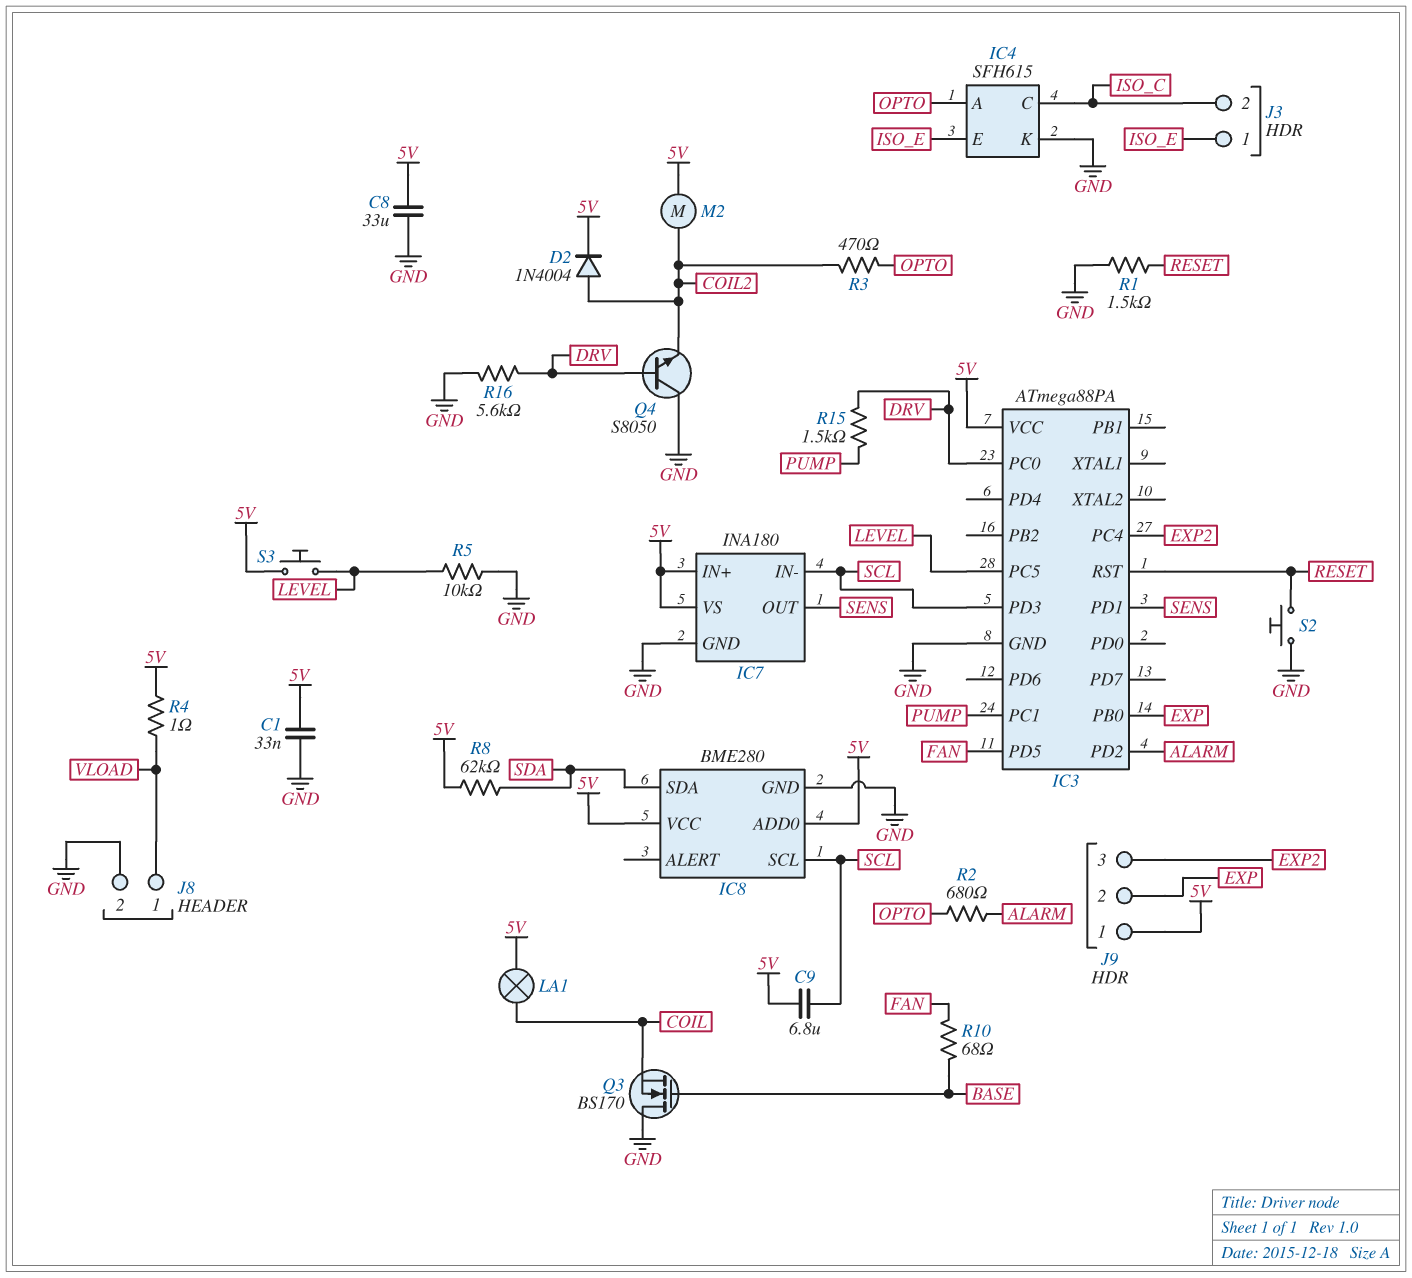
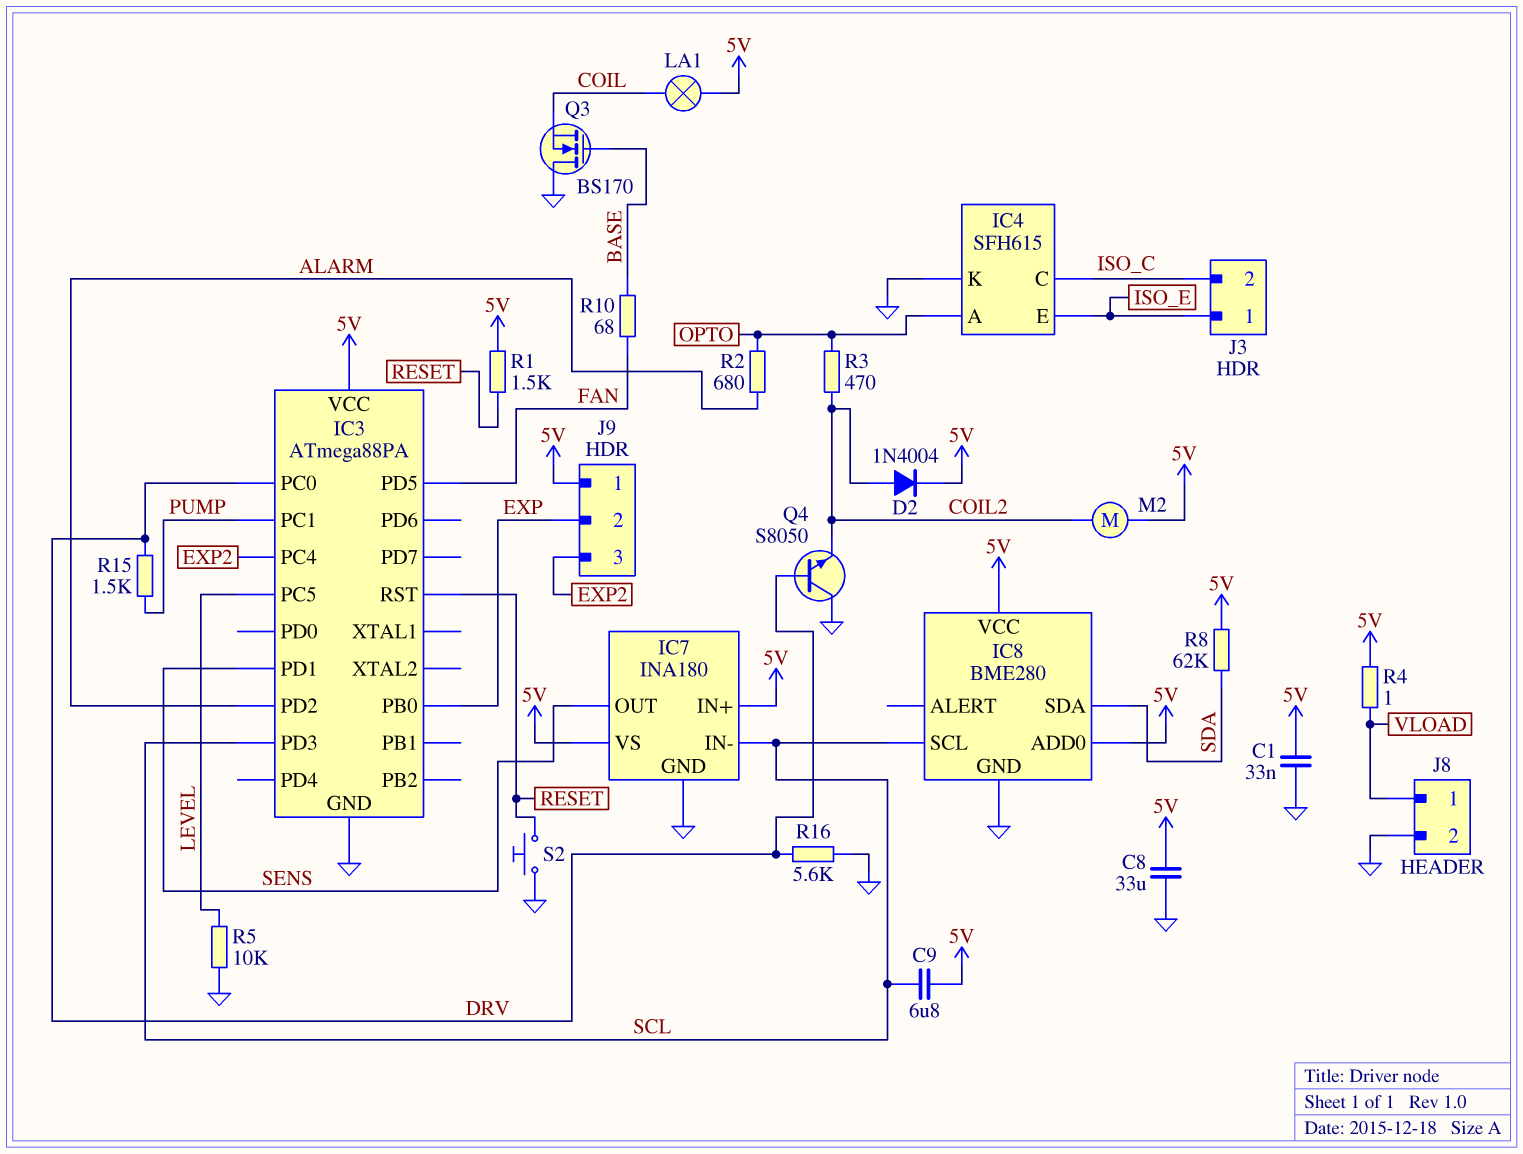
R1: 1.5k (GND, RESET) -> 1.5k (5V, RESET)
S3: button (5V, LEVEL) -> none

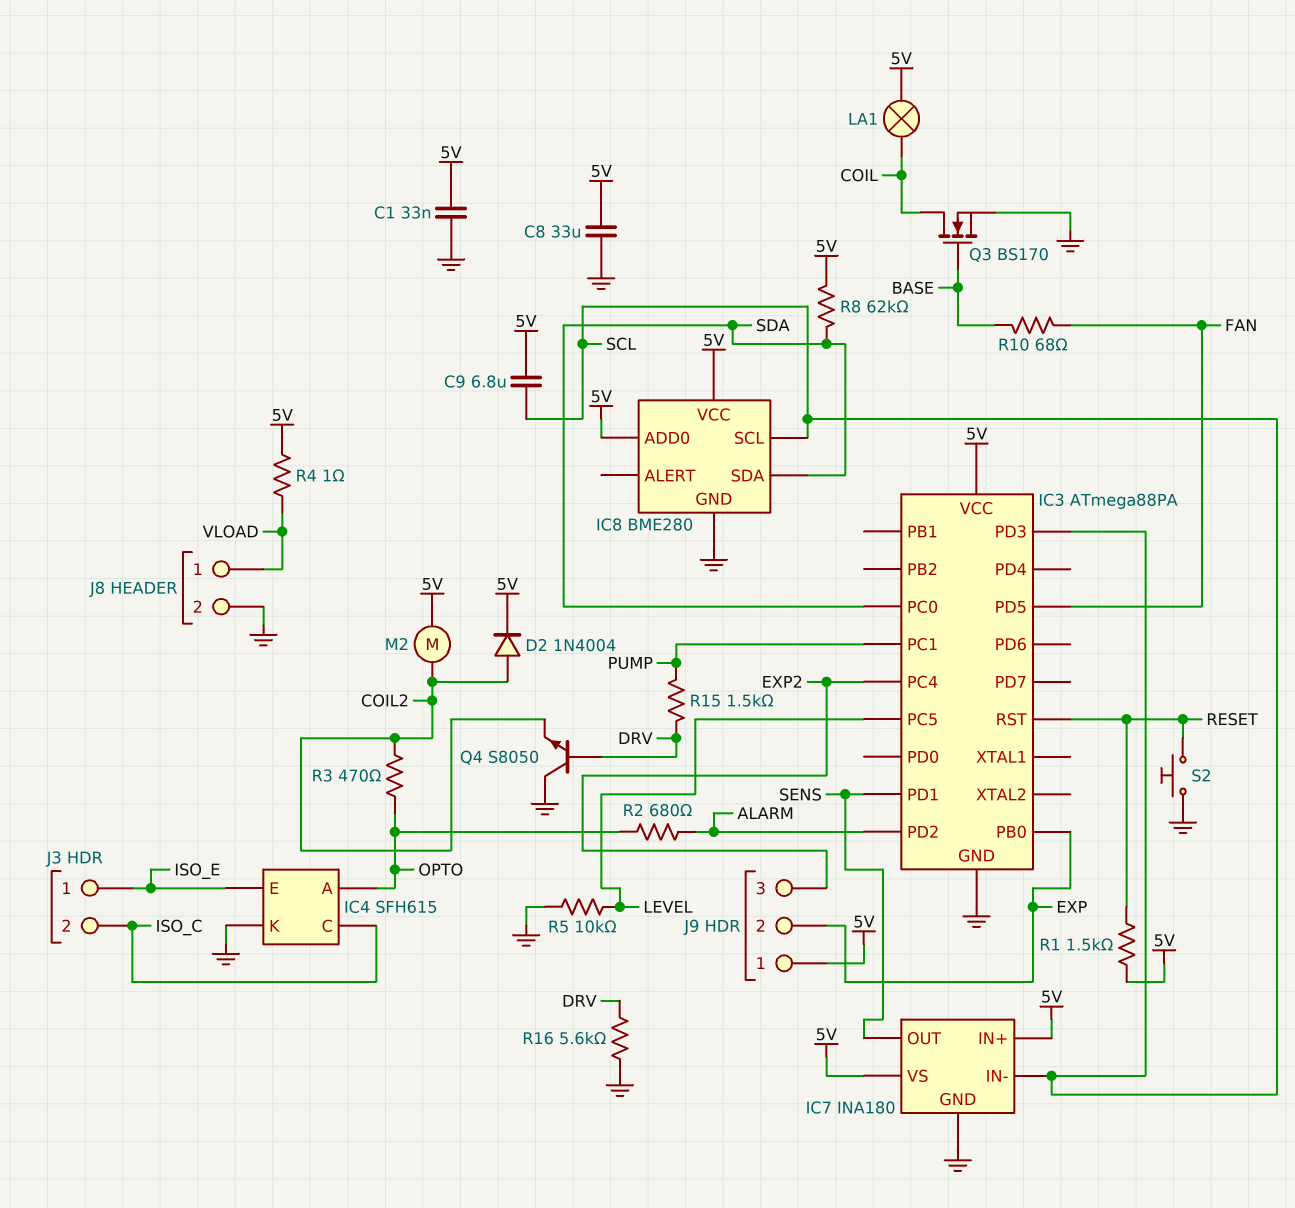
IC3 pin PC0: DRV -> SDA
Q3: NMOS BS170 (G BASE, D GND, S COIL) -> NMOS BS170 (G BASE, D COIL, S GND)

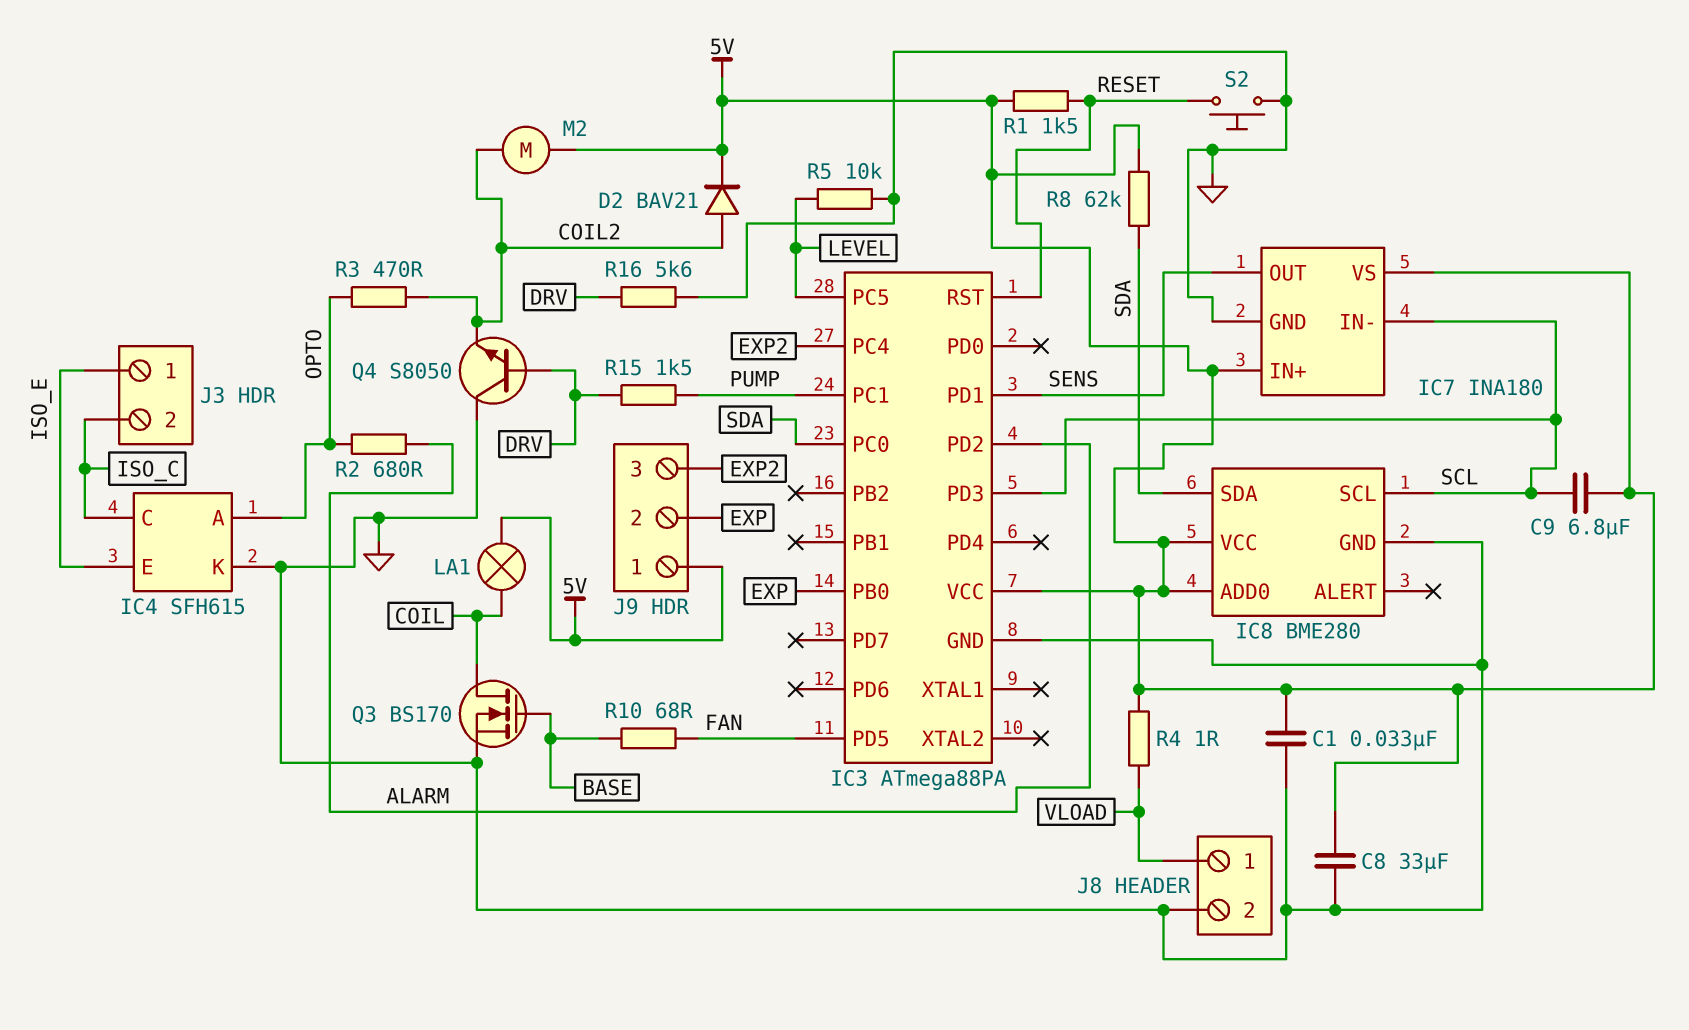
D2: diode 1N4004 (A COIL2, K 5V) -> diode BAV21 (A COIL2, K 5V)

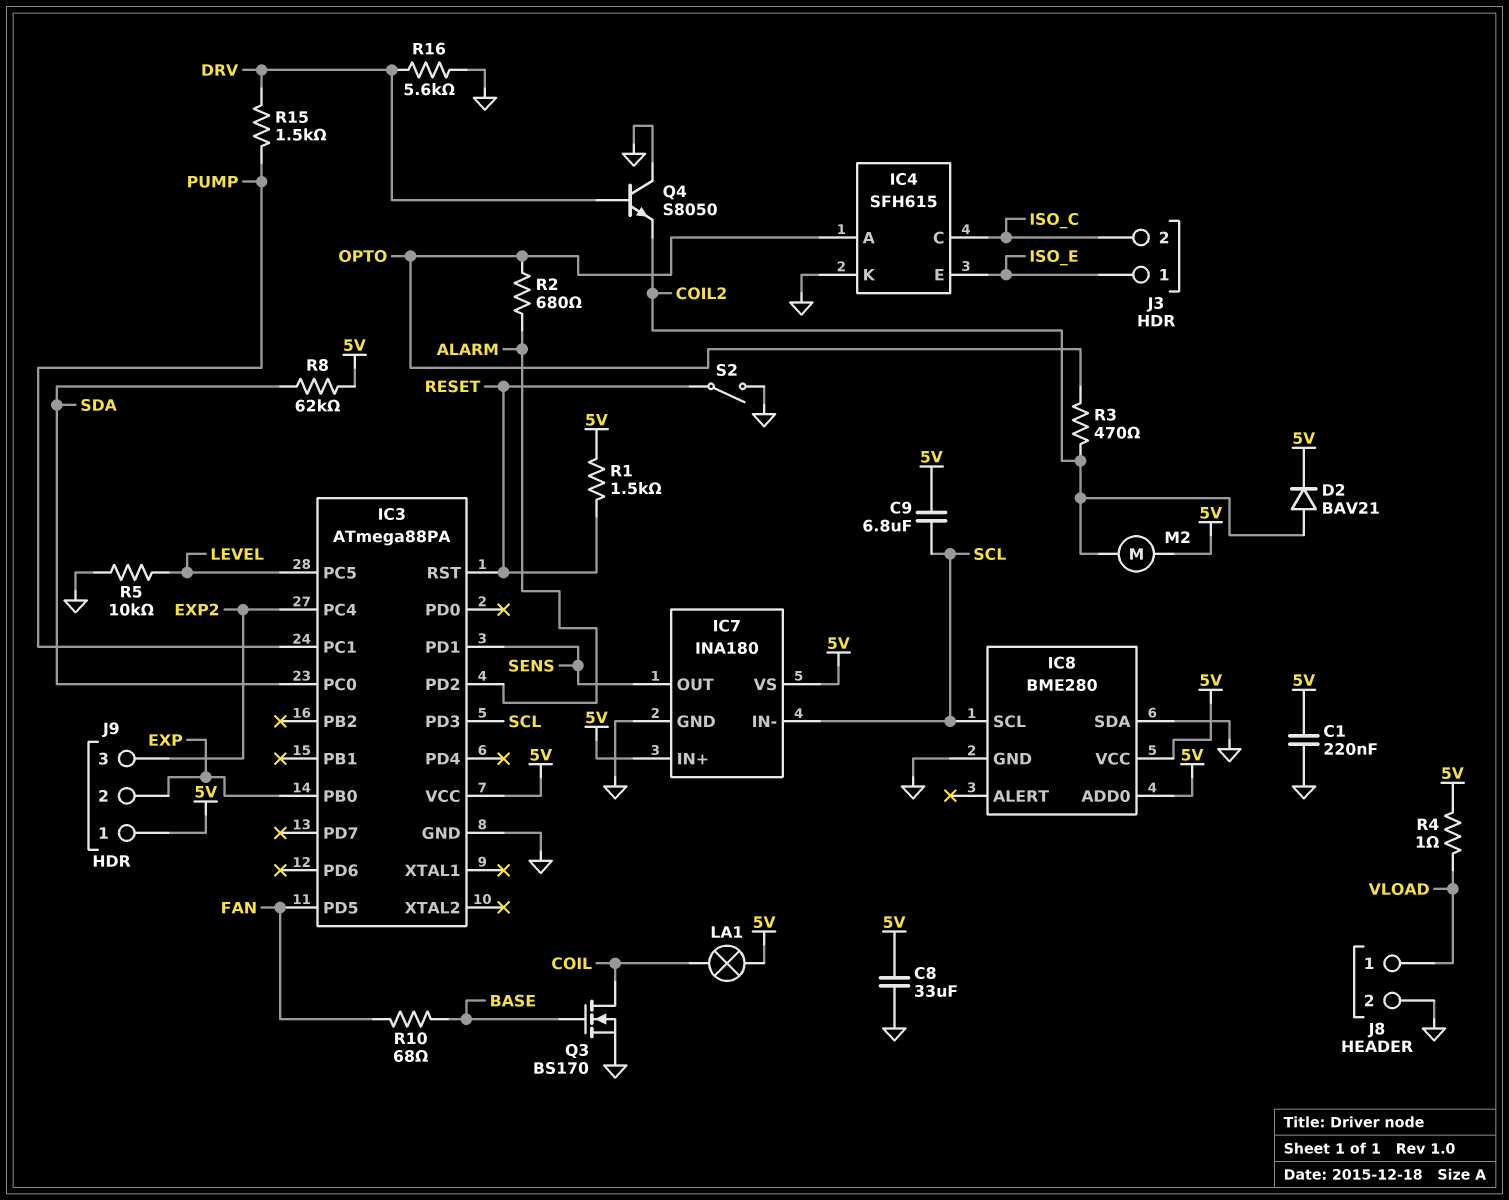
C1: 33nF (5V, GND) -> 220nF (5V, GND)
IC8 pin SDA: SDA -> GND
S2: button (GND, RESET) -> switch (GND, RESET)

